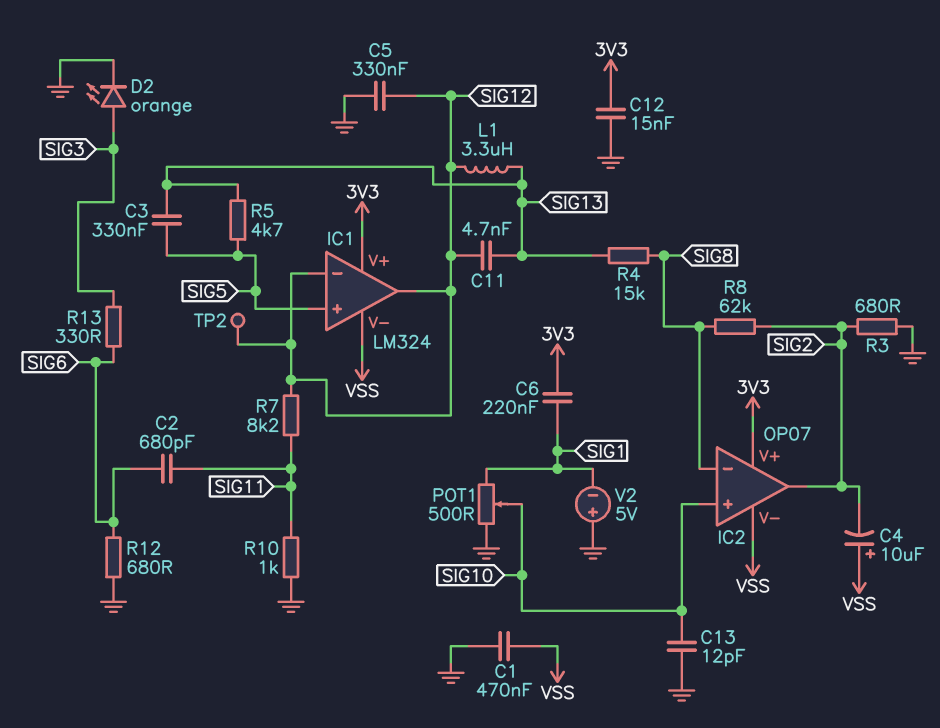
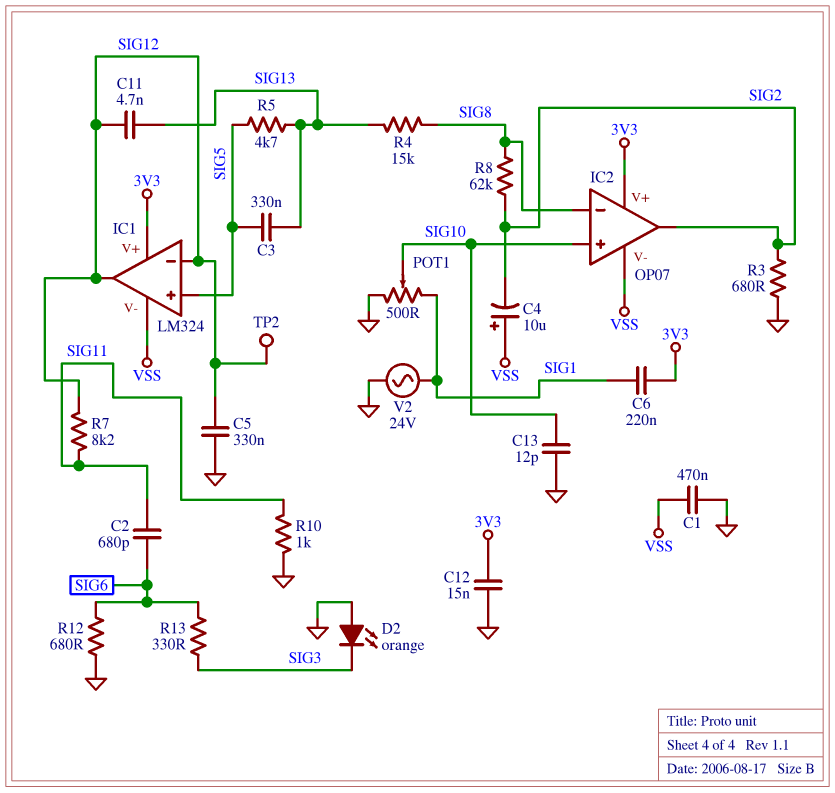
D2: LED orange (A SIG3, K GND) -> LED orange (A GND, K SIG3)
L1: 3.3uH (SIG12, SIG13) -> none
V2: 5V (plus GND, minus SIG1) -> AC 24V (GND, SIG1)

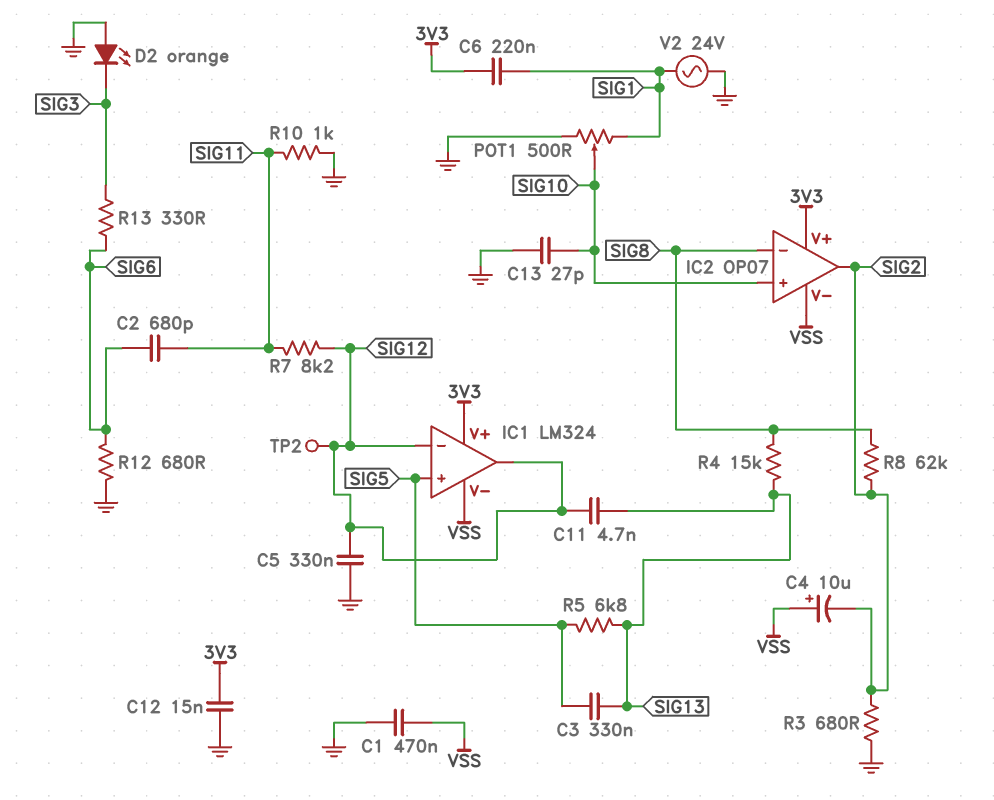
C13: 12pF (GND, SIG10) -> 27pF (GND, SIG10)
R5: 4.7k (SIG5, SIG13) -> 6.8k (SIG5, SIG13)

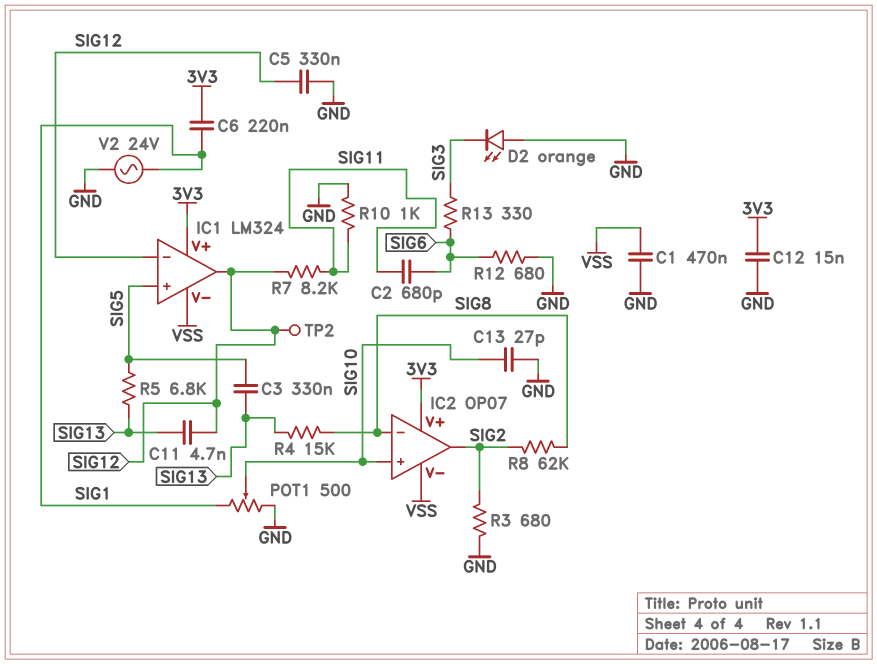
C4: 10uF (plus VSS, minus SIG2) -> none

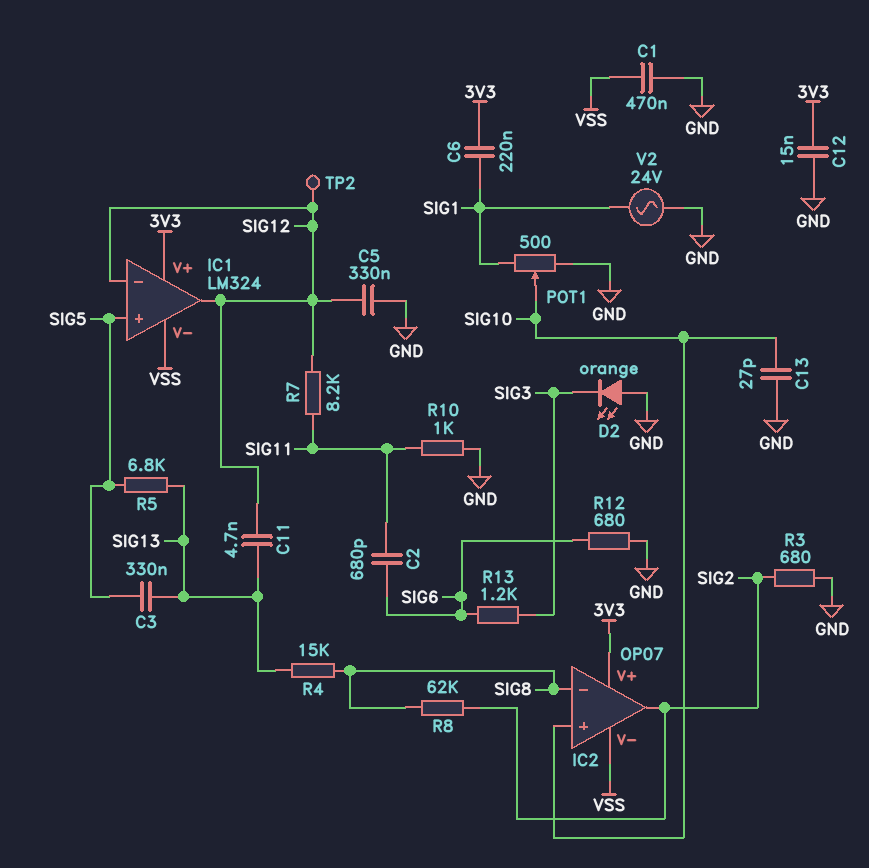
R13: 330 (SIG3, SIG6) -> 1.2k (SIG3, SIG6)

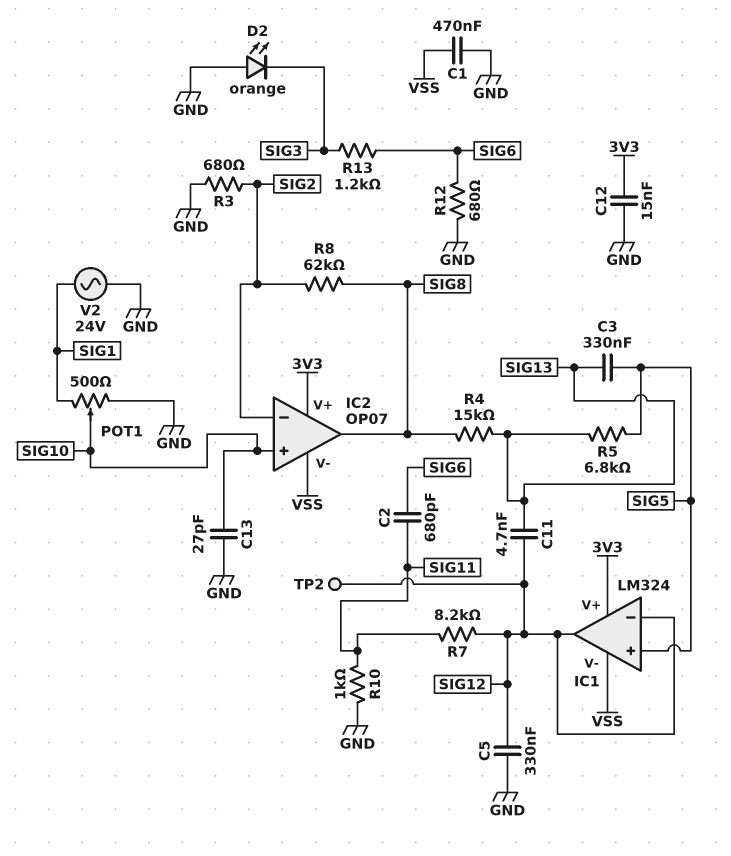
C6: 220nF (3V3, SIG1) -> none
IC2 pin in-: SIG8 -> SIG2
IC2 pin out: SIG2 -> SIG8

